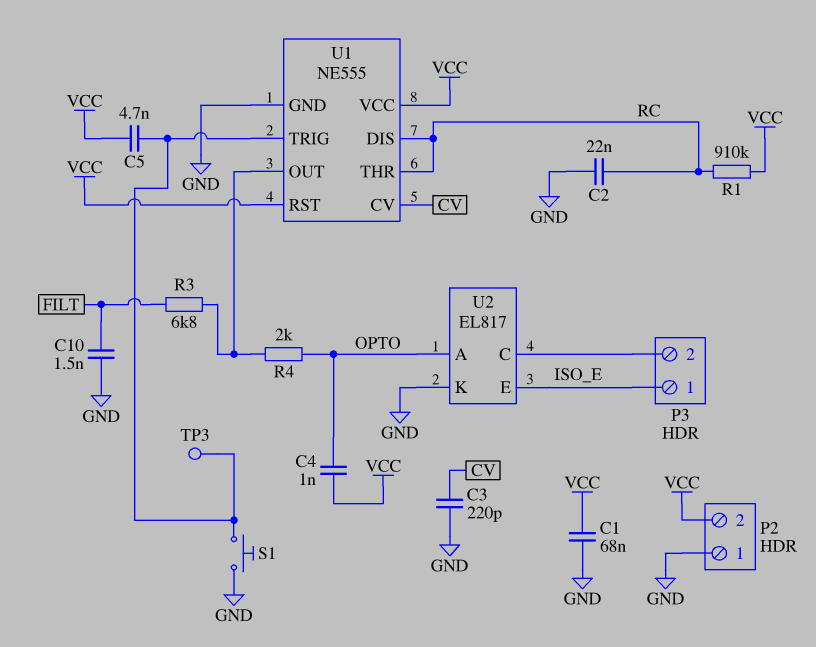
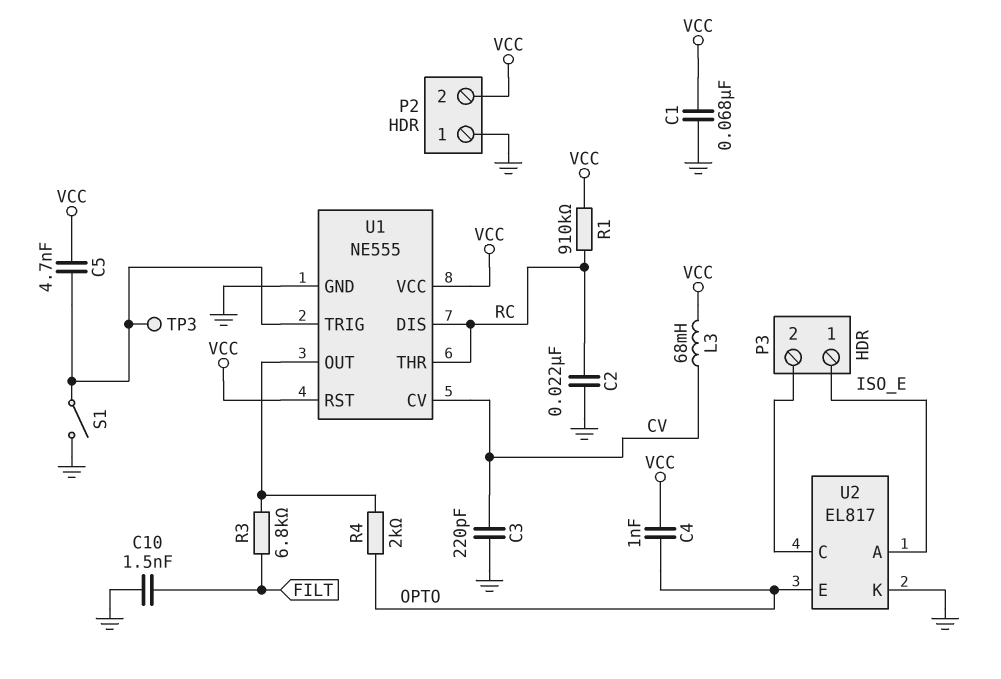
L3: none -> 68mH (CV, VCC)
S1: button (GND, U1/TRIG) -> switch (GND, U1/TRIG)
U2 pin A: OPTO -> ISO_E
U2 pin E: ISO_E -> OPTO

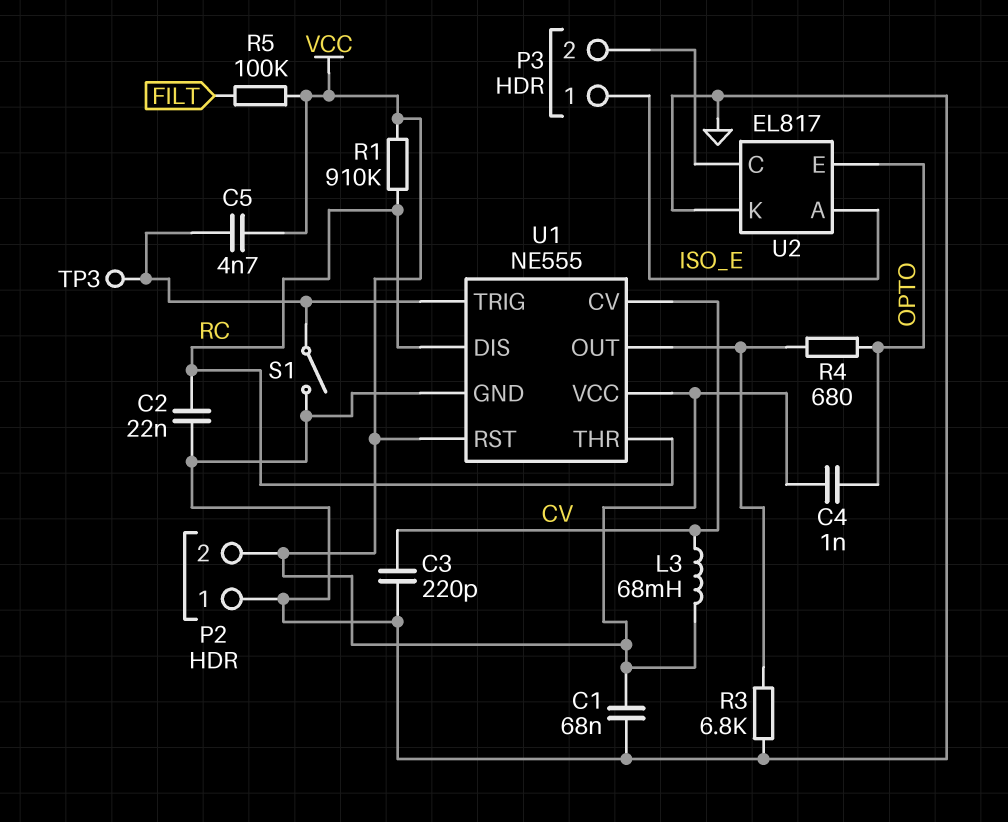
C10: 1.5nF (FILT, GND) -> none
R3: 6.8k (FILT, U1/OUT) -> 6.8k (GND, U1/OUT)
R4: 2k (OPTO, U1/OUT) -> 680 (OPTO, U1/OUT)
R5: none -> 100k (FILT, VCC)

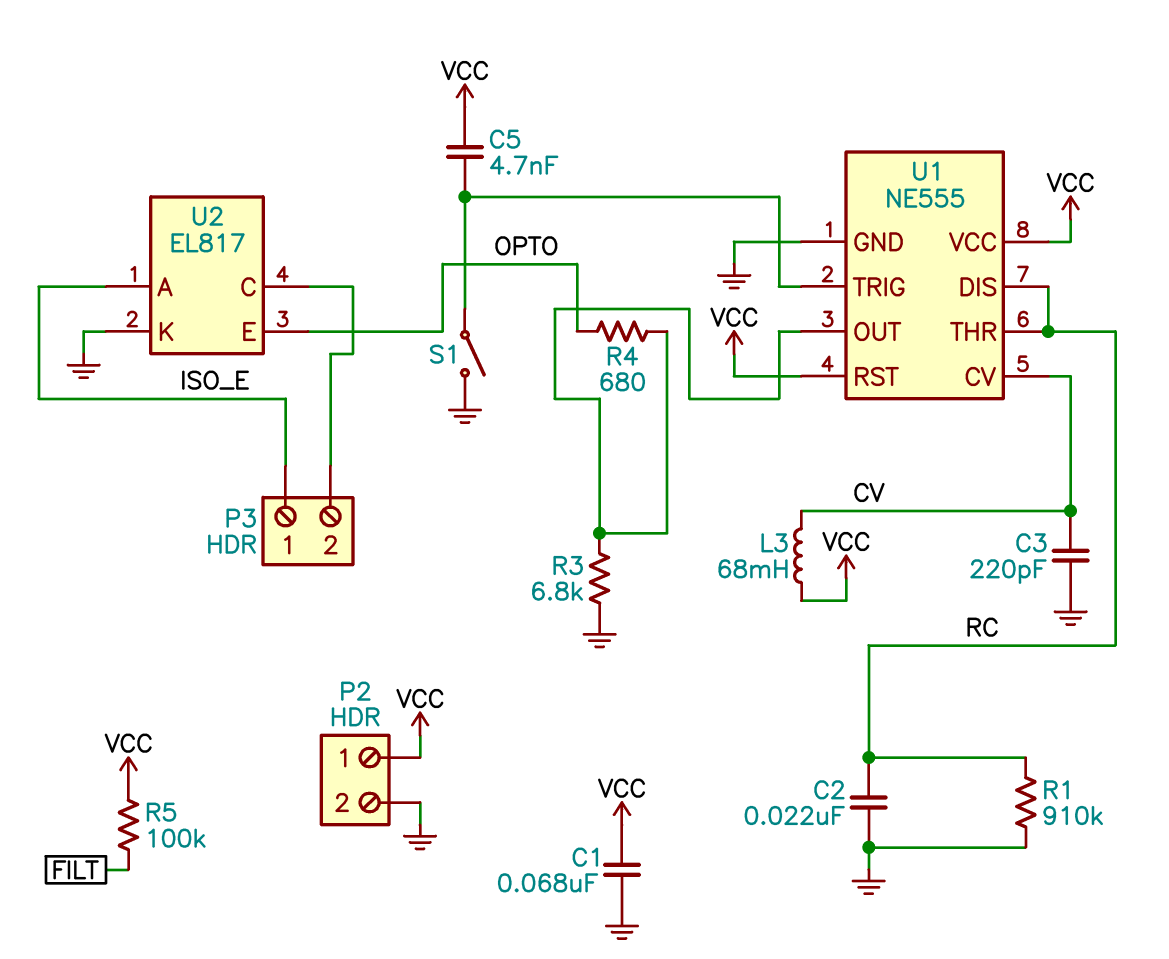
C4: 1nF (OPTO, VCC) -> none
P2 pin 1: GND -> VCC
P2 pin 2: VCC -> GND
R1: 910k (RC, VCC) -> 910k (GND, RC)
TP3: test point (U1/TRIG) -> none

